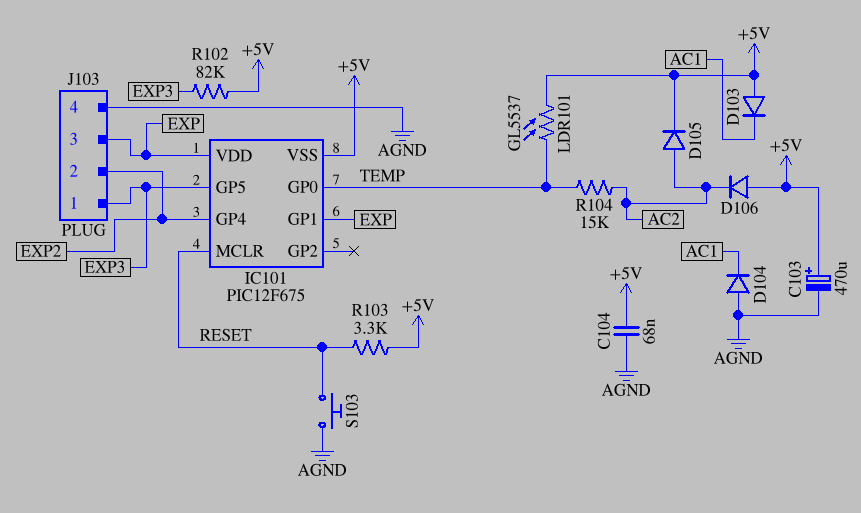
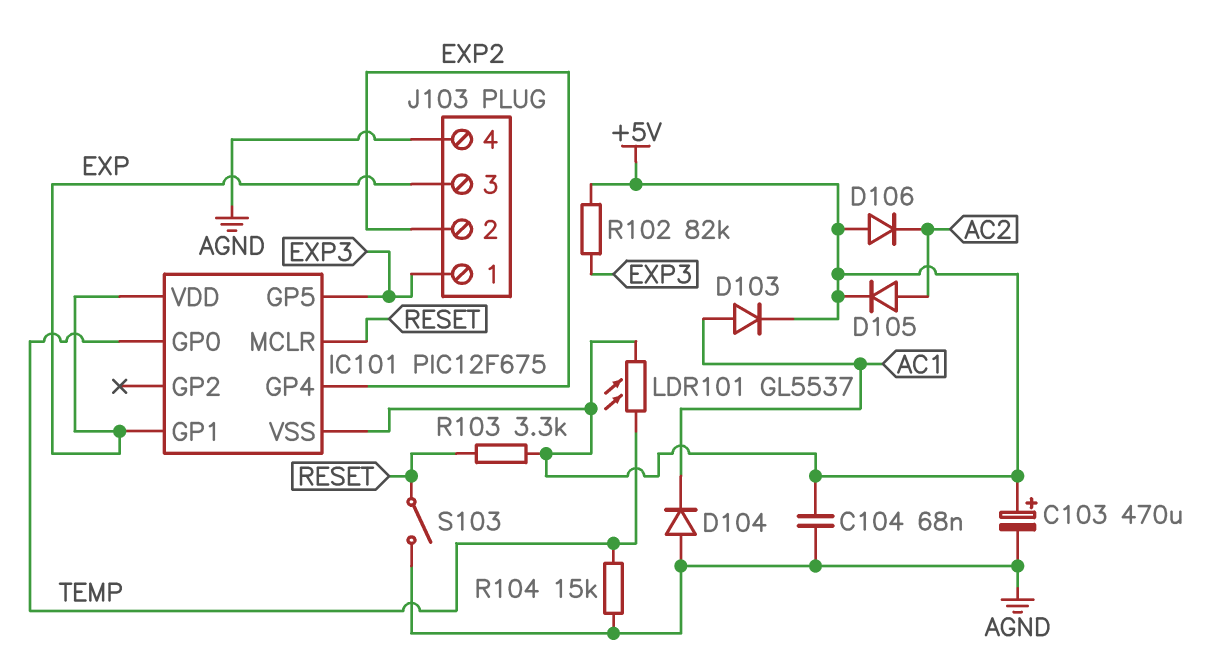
D103: diode (A +5V, K AC1) -> diode (A AC1, K +5V)
R104: 15k (AC2, TEMP) -> 15k (AGND, TEMP)
S103: button (AGND, RESET) -> switch (AGND, RESET)

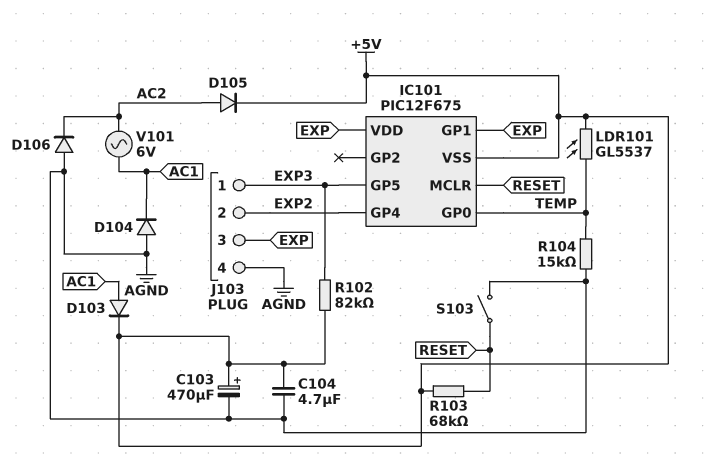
C104: 68nF (+5V, AGND) -> 4.7uF (+5V, AGND)
D106: diode (A +5V, K AC2) -> diode (A AGND, K AC2)
R103: 3.3k (+5V, RESET) -> 68k (+5V, RESET)
V101: none -> AC 6V (AC1, AC2)

